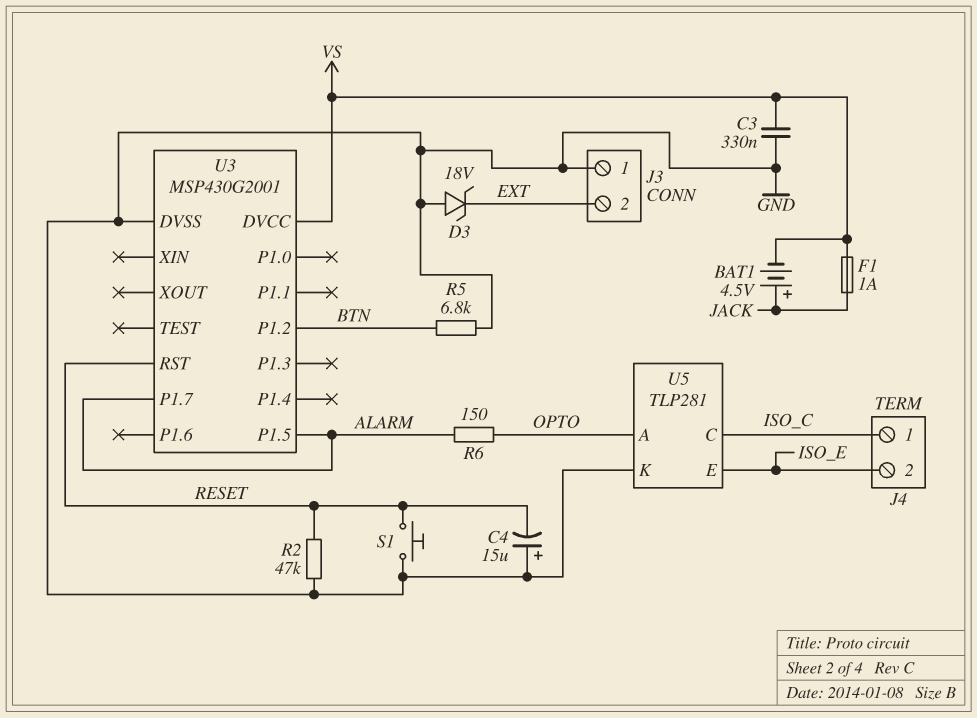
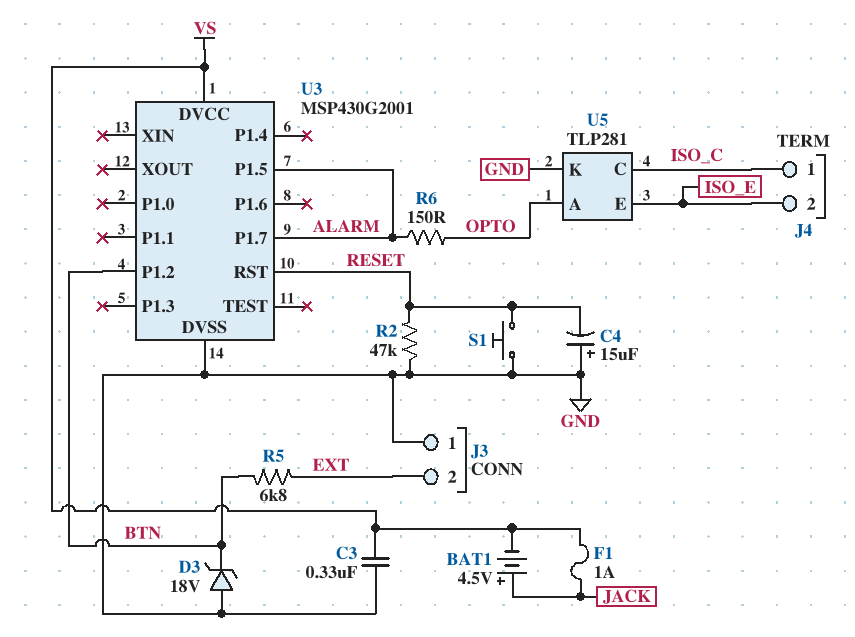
D3: zener 18V (A GND, K EXT) -> zener 18V (A GND, K BTN)
R5: 6.8k (BTN, GND) -> 6.8k (BTN, EXT)

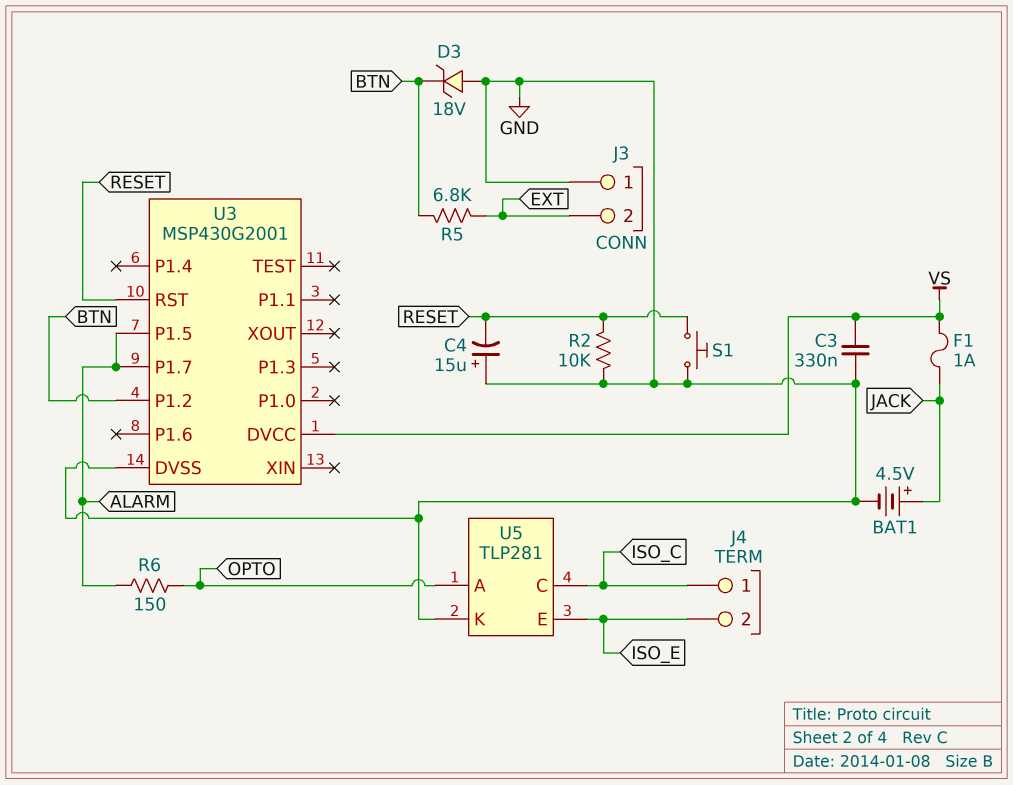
BAT1: 4.5V (plus JACK, minus VS) -> 4.5V (plus JACK, minus GND)
R2: 47k (GND, RESET) -> 10k (GND, RESET)

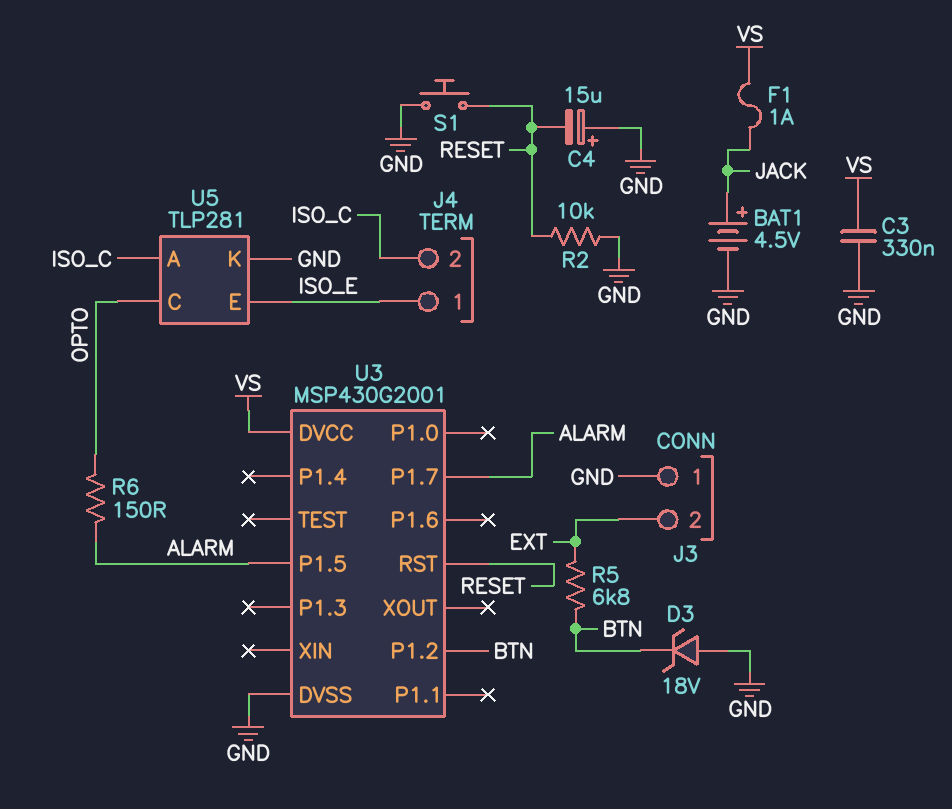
J4 pin 1: ISO_C -> ISO_E
J4 pin 2: ISO_E -> ISO_C
U5 pin A: OPTO -> ISO_C
U5 pin C: ISO_C -> OPTO

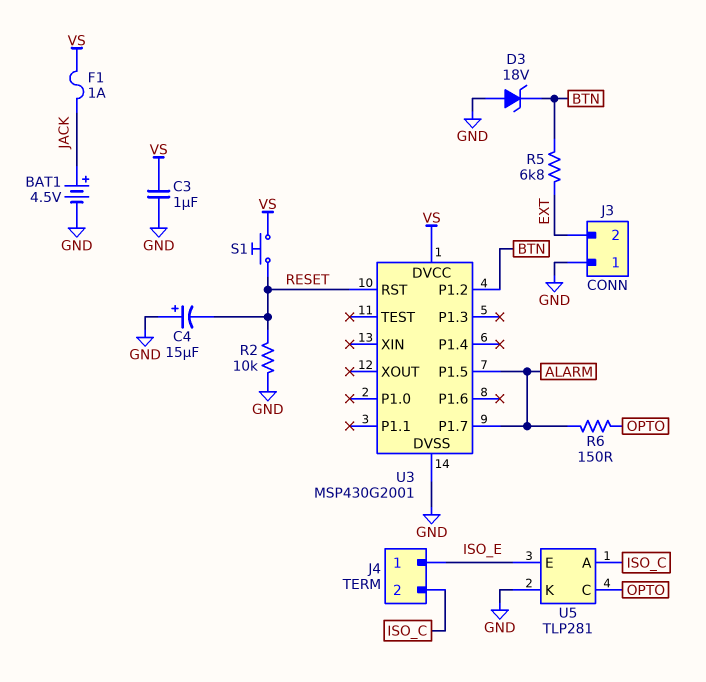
C3: 330nF (GND, VS) -> 1uF (GND, VS)
S1: button (GND, RESET) -> button (RESET, VS)

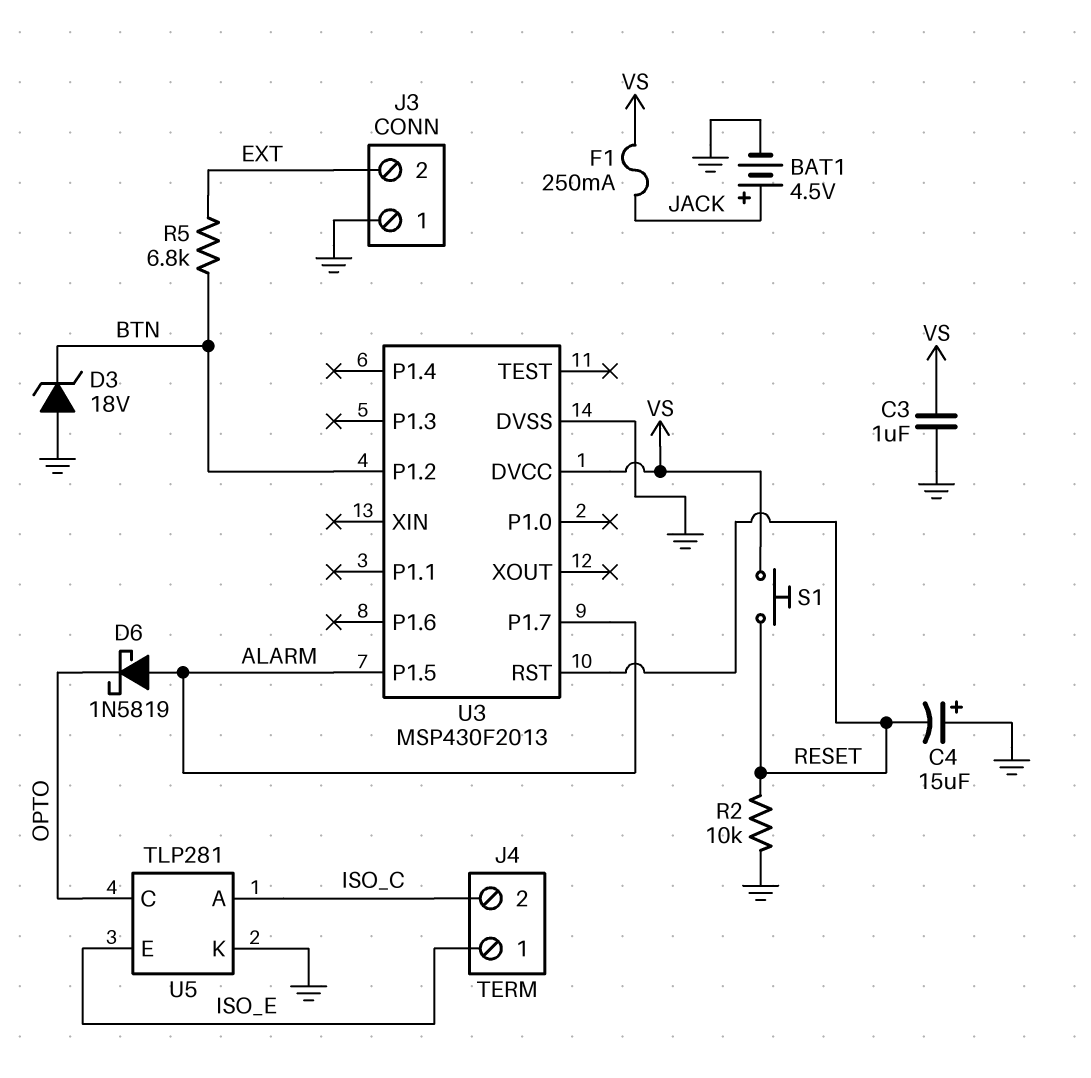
D6: none -> schottky 1N5819 (A ALARM, K OPTO)
F1: 1A (JACK, VS) -> 250mA (JACK, VS)
R6: 150 (ALARM, OPTO) -> none
U3: MSP430G2001 -> MSP430F2013

